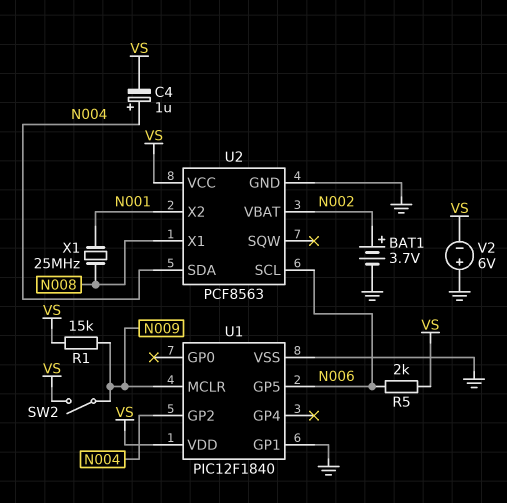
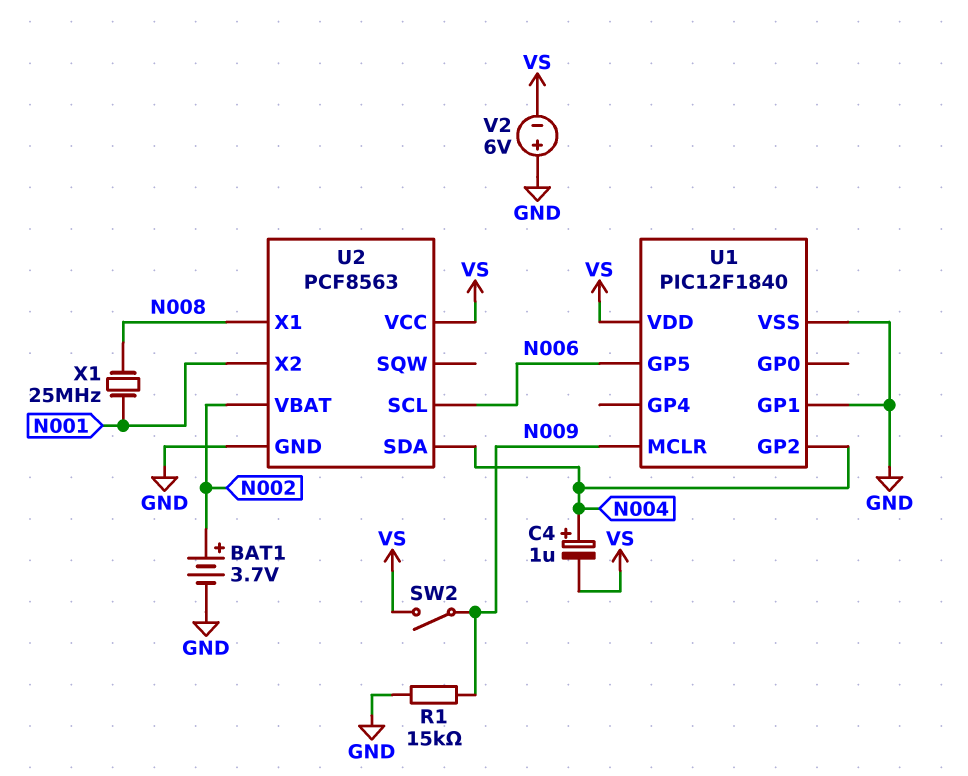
R1: 15k (N009, VS) -> 15k (GND, N009)
R5: 2k (N006, VS) -> none

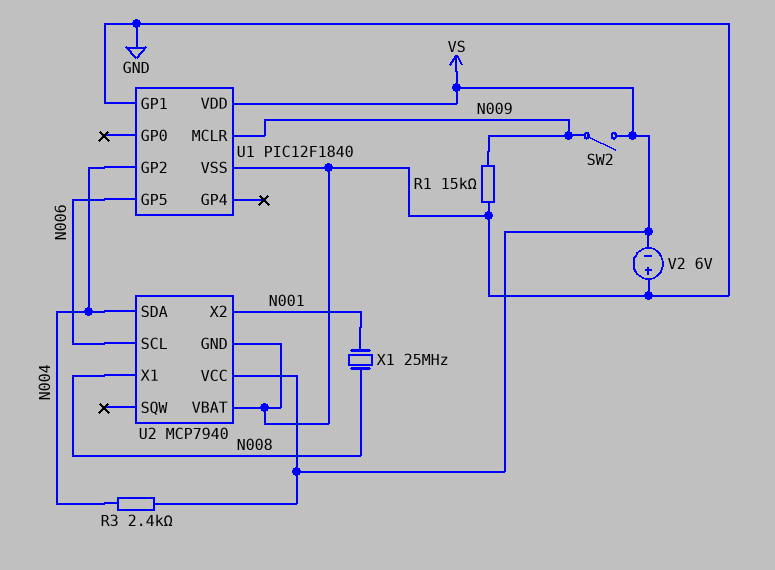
BAT1: 3.7V (plus N002, minus GND) -> none
C4: 1uF (plus N004, minus VS) -> none
R3: none -> 2.4k (N004, VS)
U2: PCF8563 -> MCP7940
U2 pin VBAT: N002 -> GND

